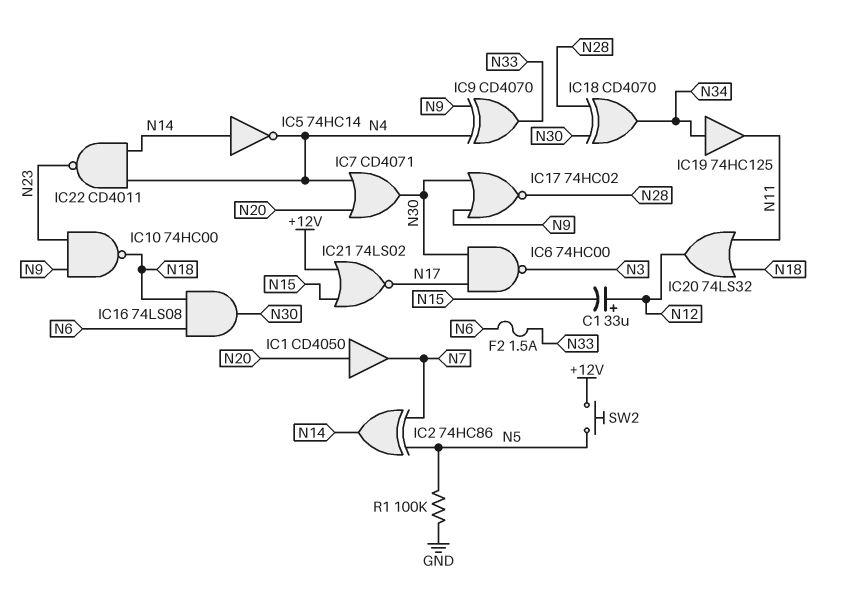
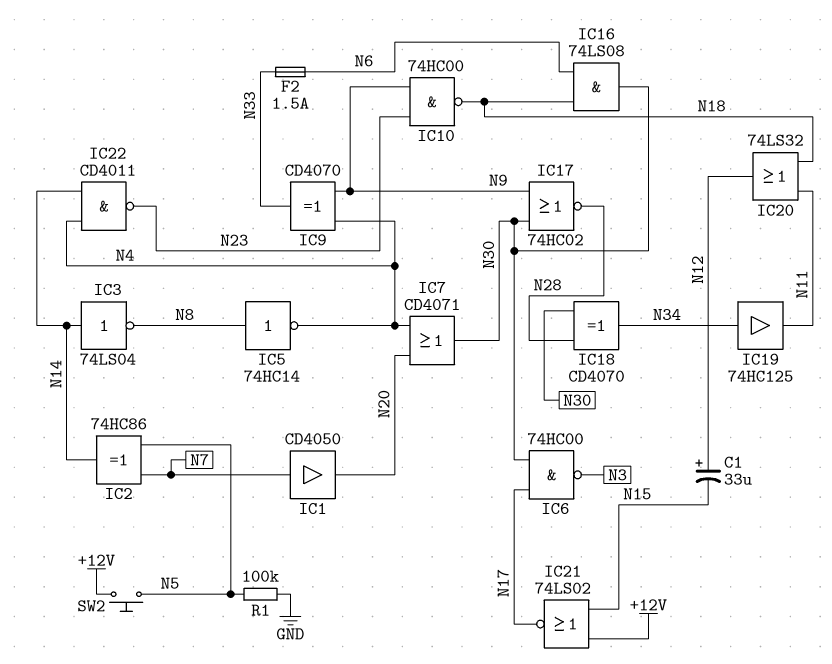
IC1: buffer CD4050 (in N20, out N7) -> buffer CD4050 (in N7, out N20)
IC3: none -> NOT 74LS04 (in N14, out N8)
IC5: NOT 74HC14 (in N14, out N4) -> NOT 74HC14 (in N8, out N4)

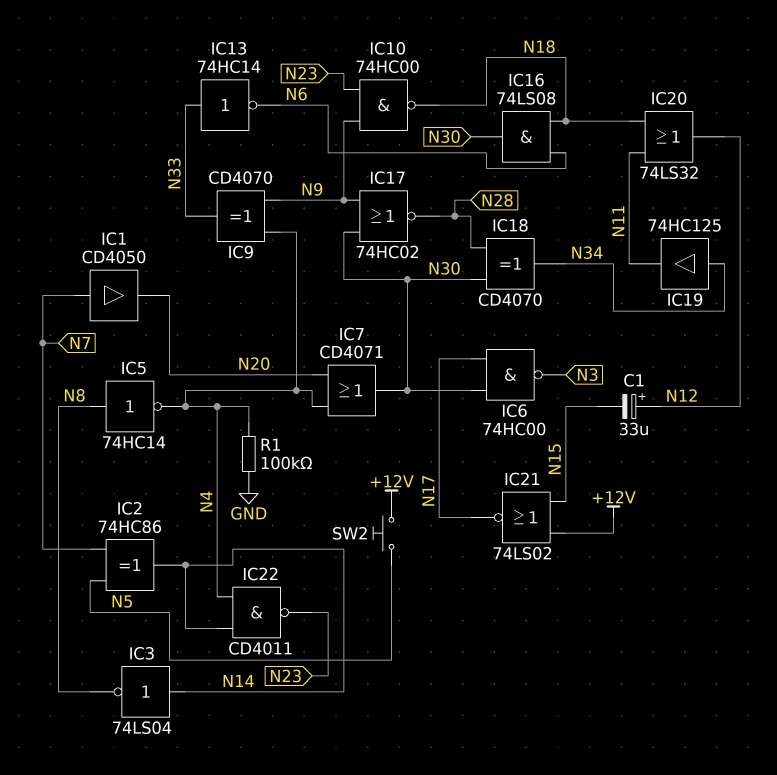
F2: 1.5A (N6, N33) -> none
IC13: none -> NOT 74HC14 (in N33, out N6)
R1: 100k (GND, N5) -> 100k (GND, N4)

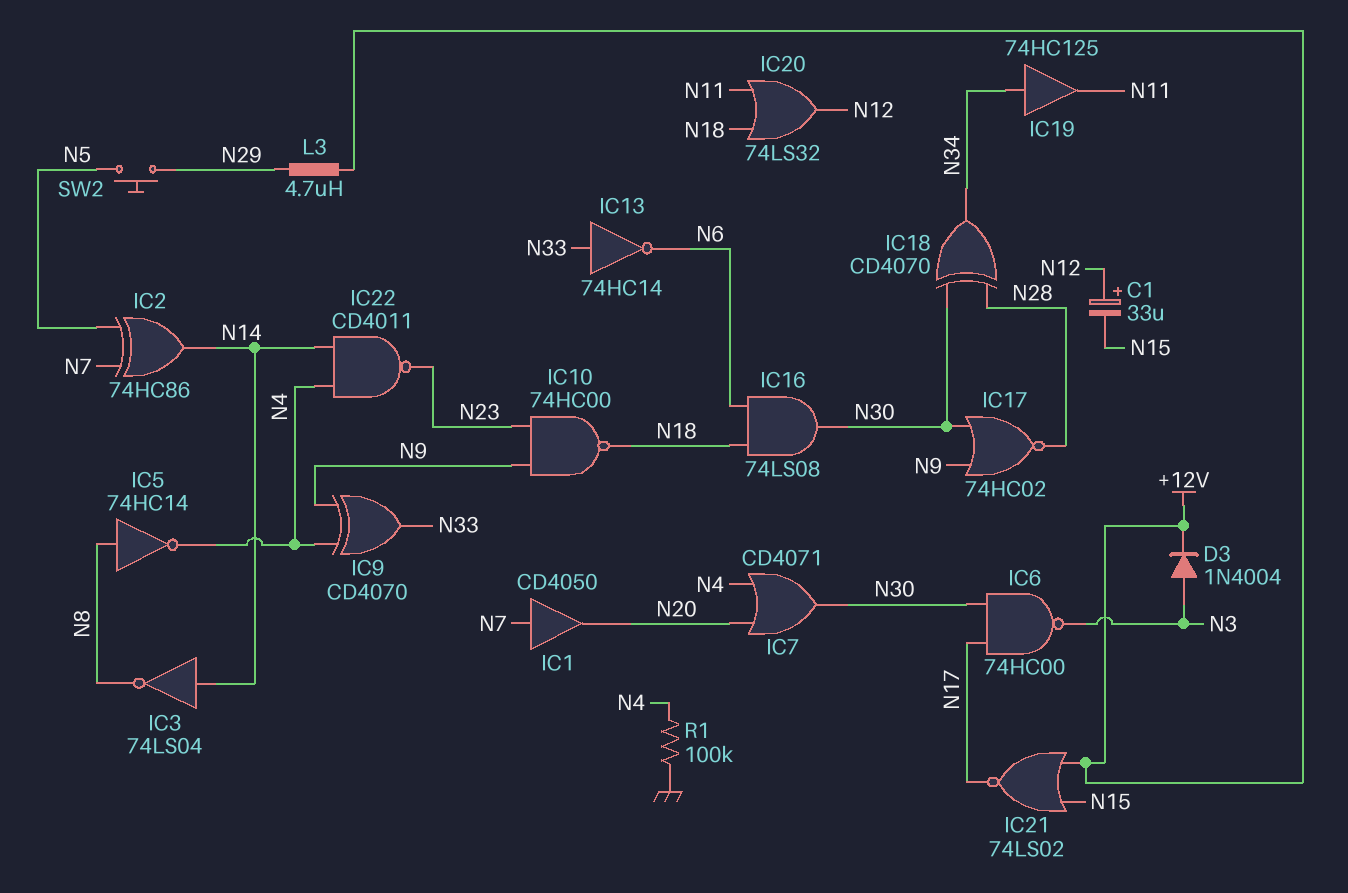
D3: none -> diode 1N4004 (A N3, K +12V)
L3: none -> 4.7uH (+12V, N29)
SW2: button (+12V, N5) -> button (N5, N29)

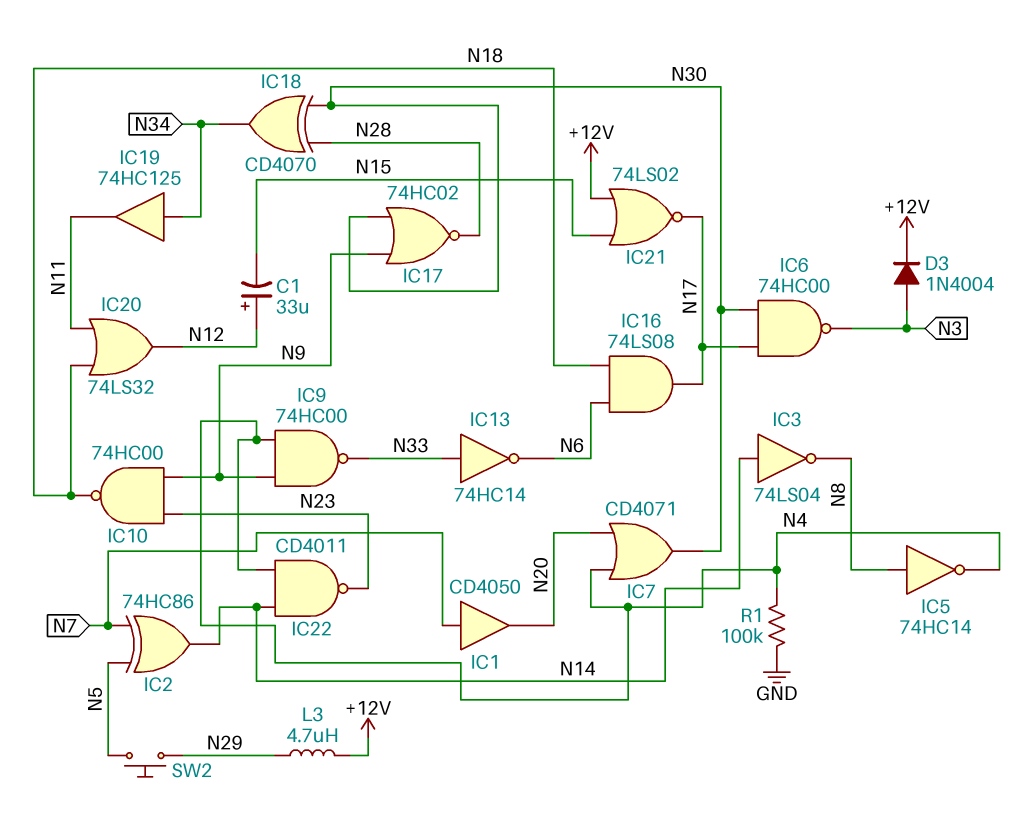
IC9: XOR CD4070 (in N4, in N9, out N33) -> NAND 74HC00 (in N4, in N9, out N33)
IC16: AND 74LS08 (in N6, in N18, out N30) -> AND 74LS08 (in N6, in N18, out N17)

